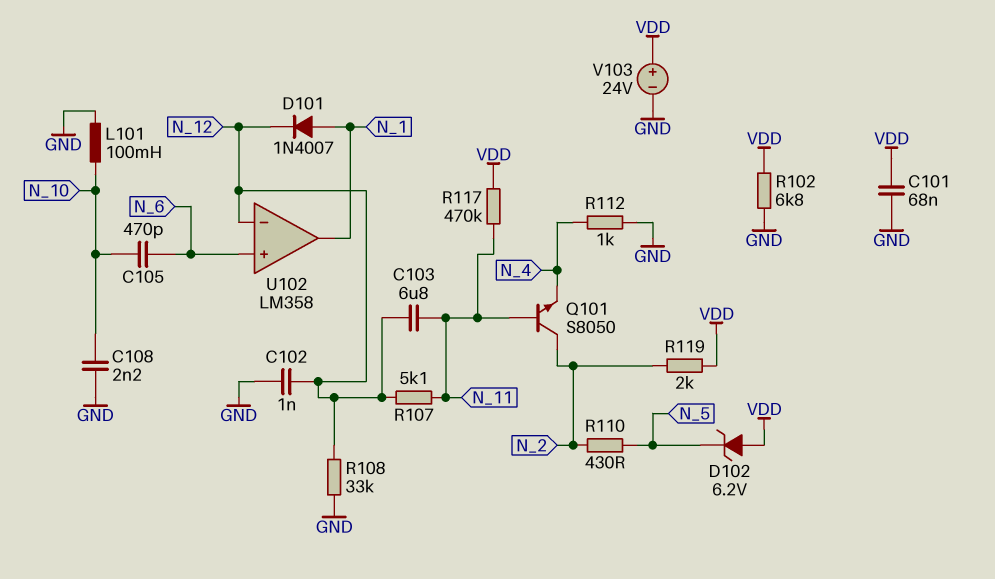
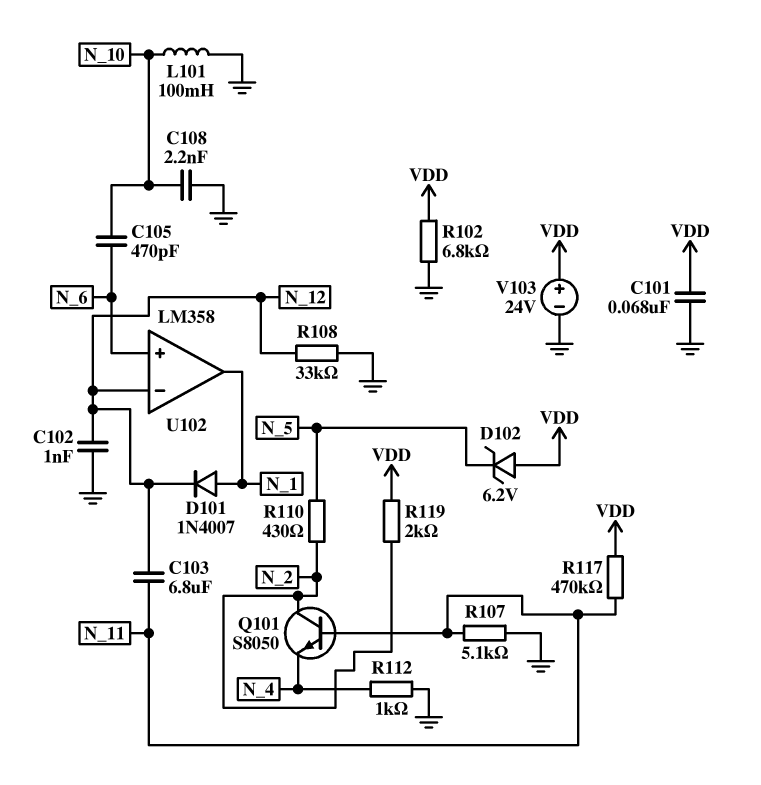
R107: 5.1k (N_11, N_12) -> 5.1k (GND, N_11)

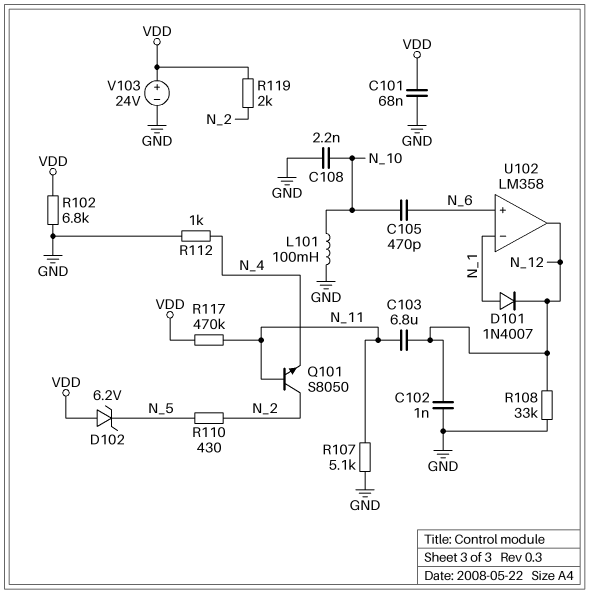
U102 pin in-: N_12 -> N_1
U102 pin out: N_1 -> N_12

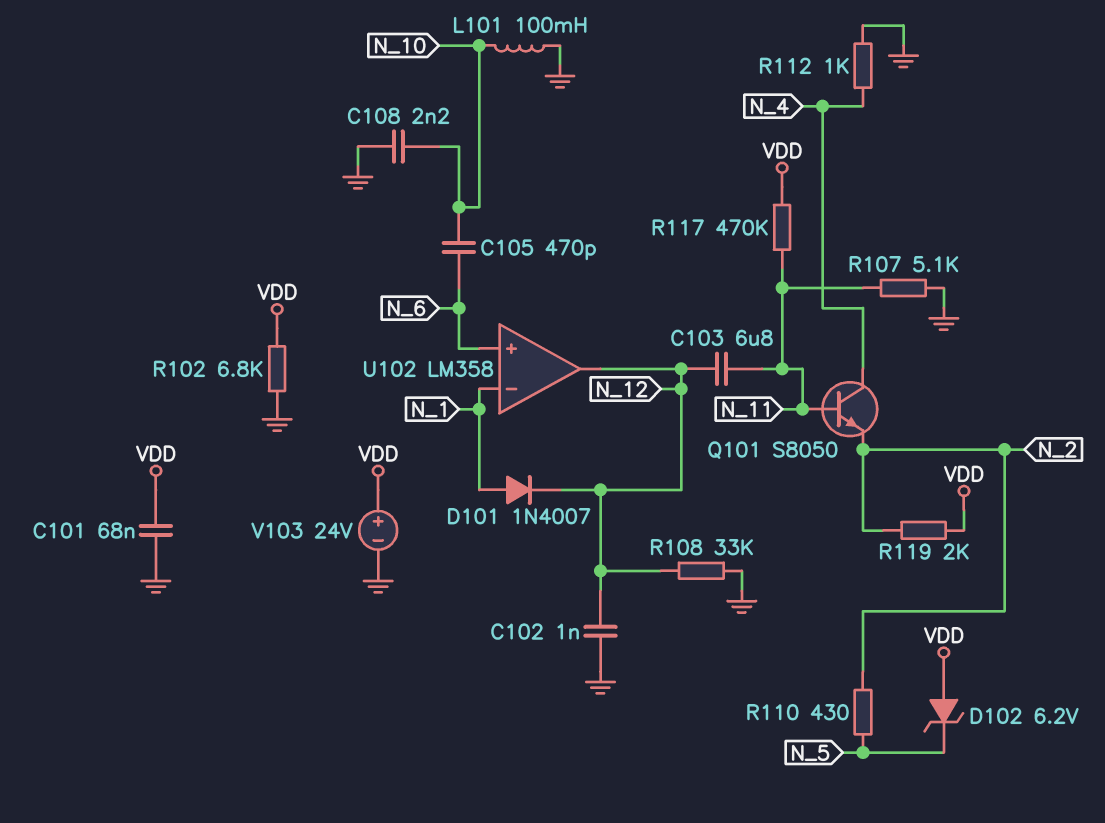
Q101: NPN S8050 (B N_11, C N_2, E N_4) -> NPN S8050 (B N_11, C N_4, E N_2)

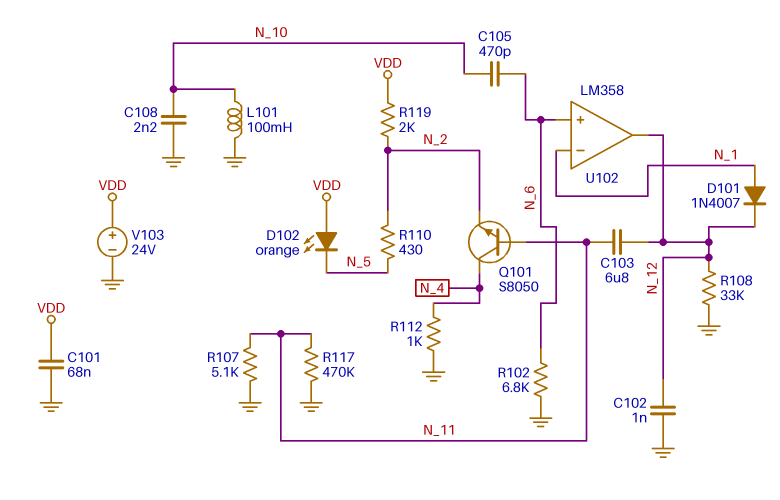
D102: zener 6.2V (A VDD, K N_5) -> LED orange (A VDD, K N_5)
R102: 6.8k (GND, VDD) -> 6.8k (GND, N_6)
R117: 470k (N_11, VDD) -> 470k (GND, N_11)

